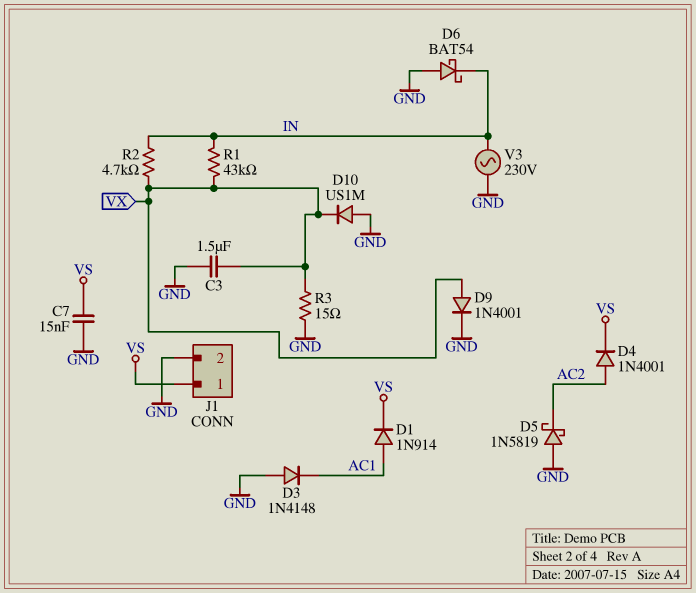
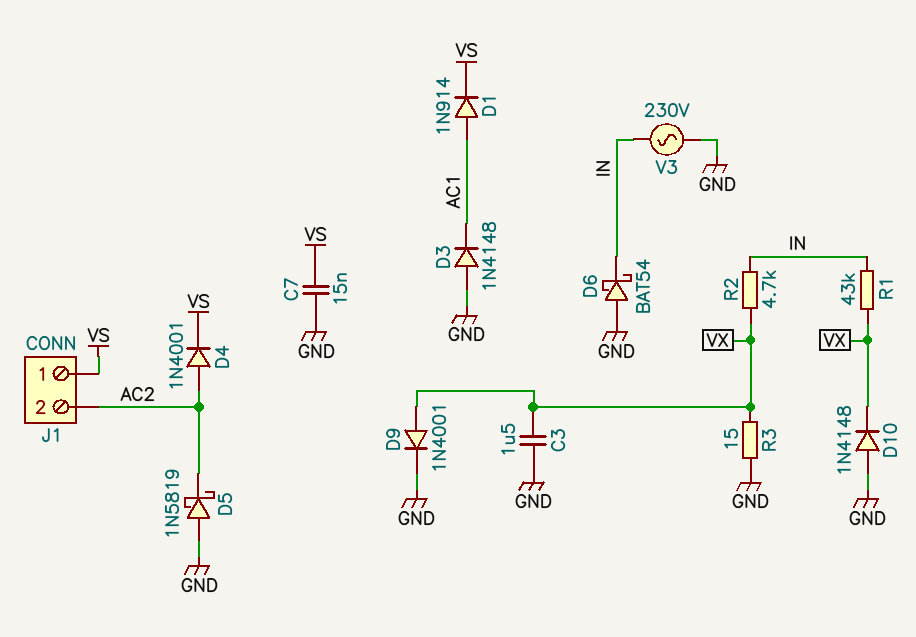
D10: diode US1M (A GND, K VX) -> diode 1N4148 (A GND, K VX)
J1 pin 2: GND -> AC2

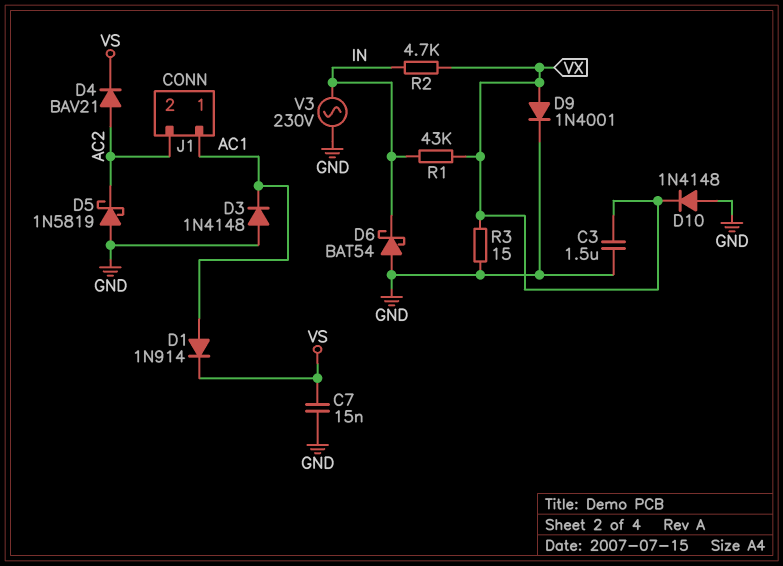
D4: diode 1N4001 (A AC2, K VS) -> diode BAV21 (A AC2, K VS)
J1 pin 1: VS -> AC1

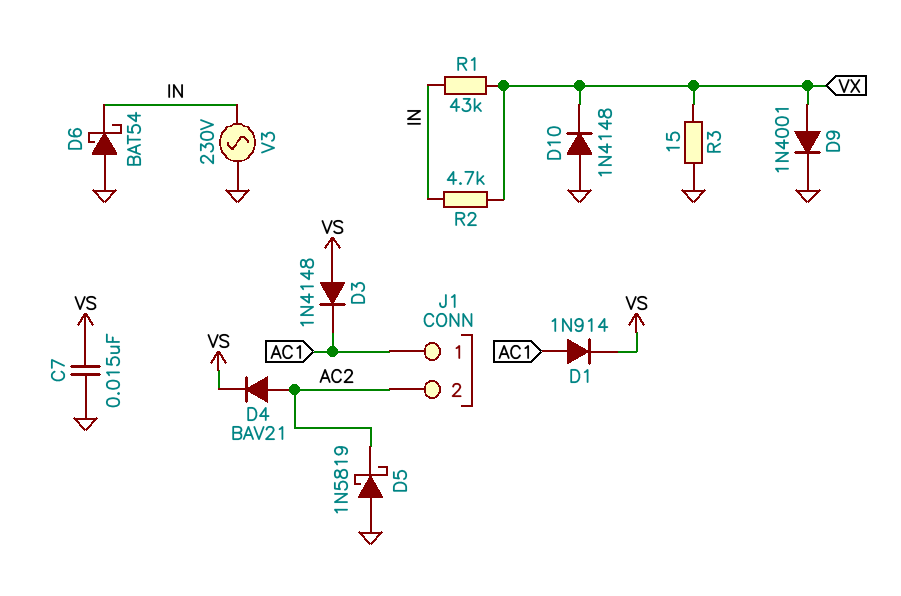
C3: 1.5uF (GND, VX) -> none
D3: diode 1N4148 (A GND, K AC1) -> diode 1N4148 (A VS, K AC1)

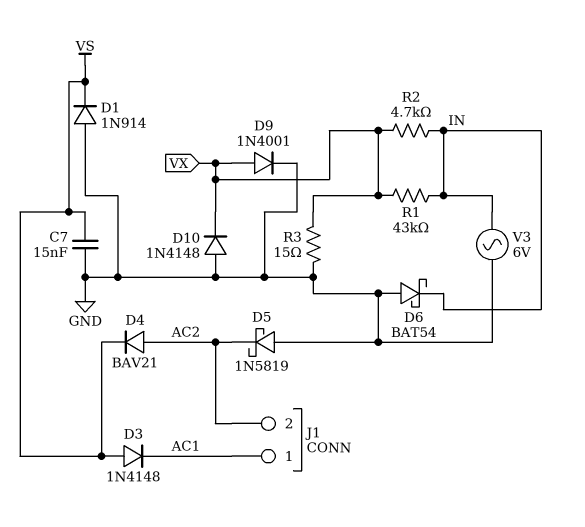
D1: diode 1N914 (A AC1, K VS) -> diode 1N914 (A GND, K VS)
V3: AC 230V (GND, IN) -> AC 6V (GND, IN)

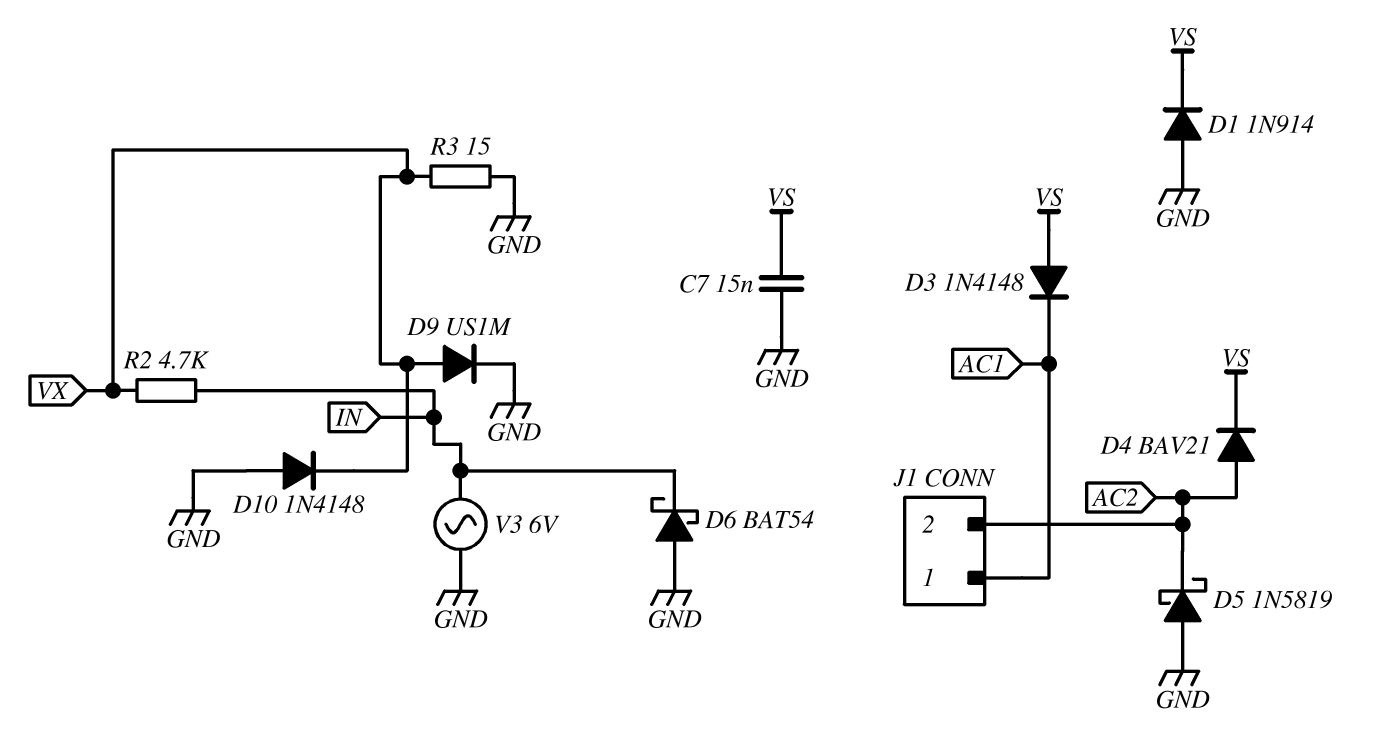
D9: diode 1N4001 (A VX, K GND) -> diode US1M (A VX, K GND)
R1: 43k (IN, VX) -> none

